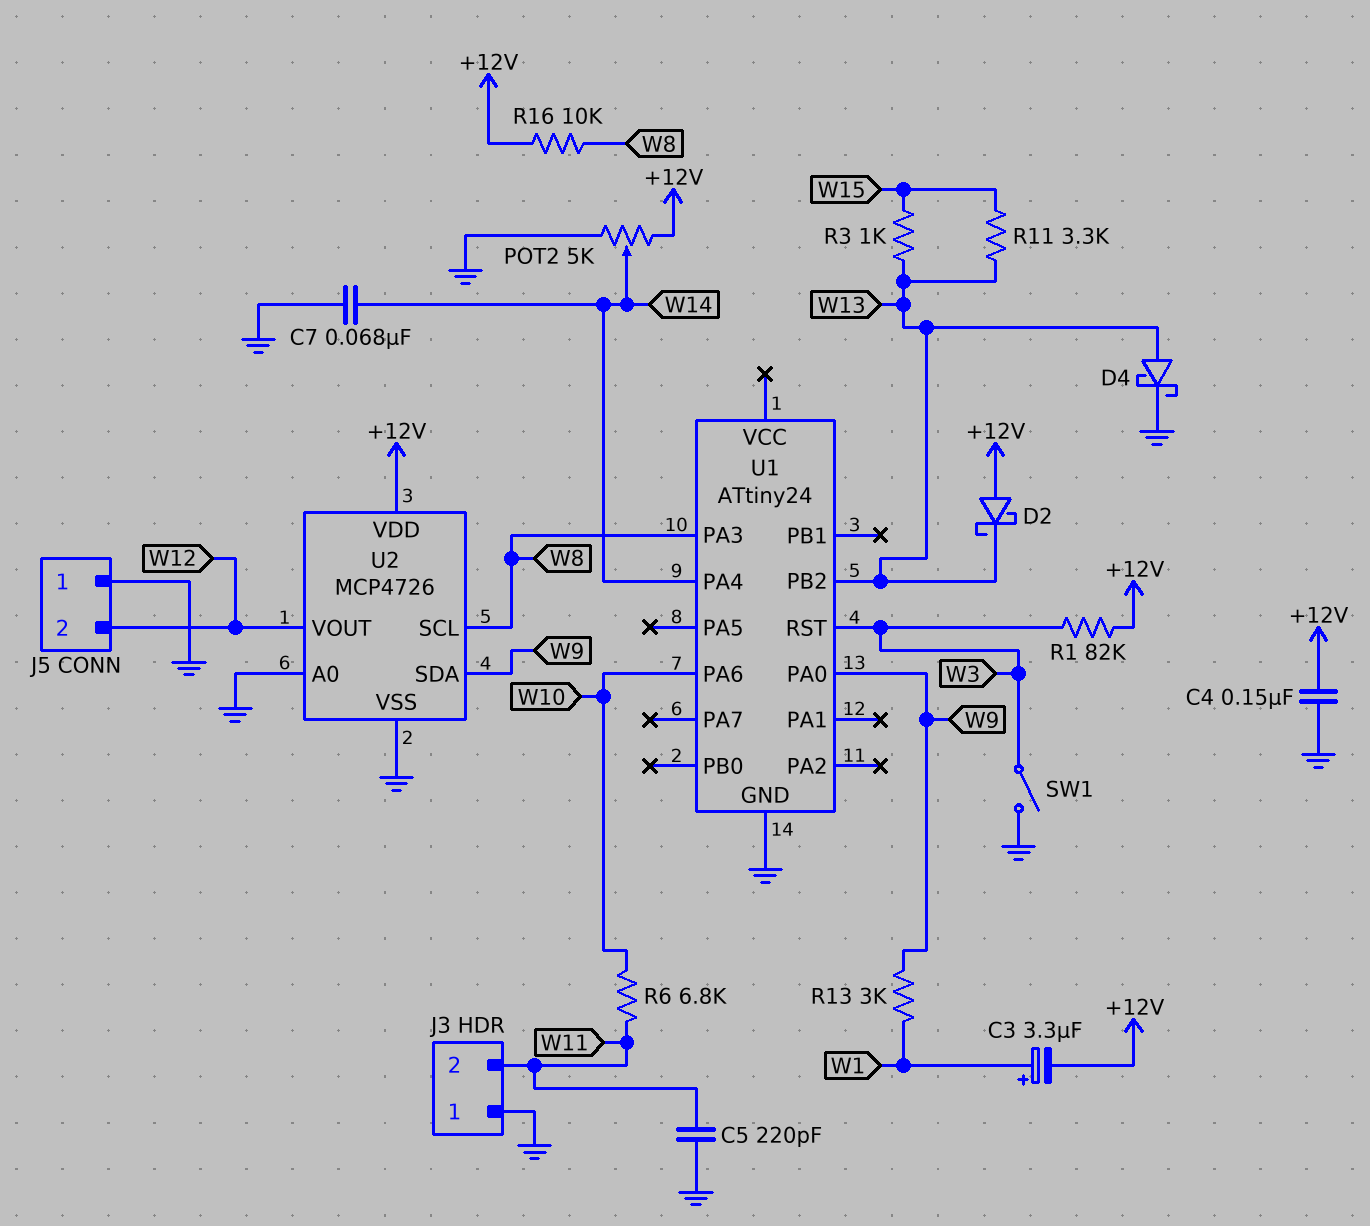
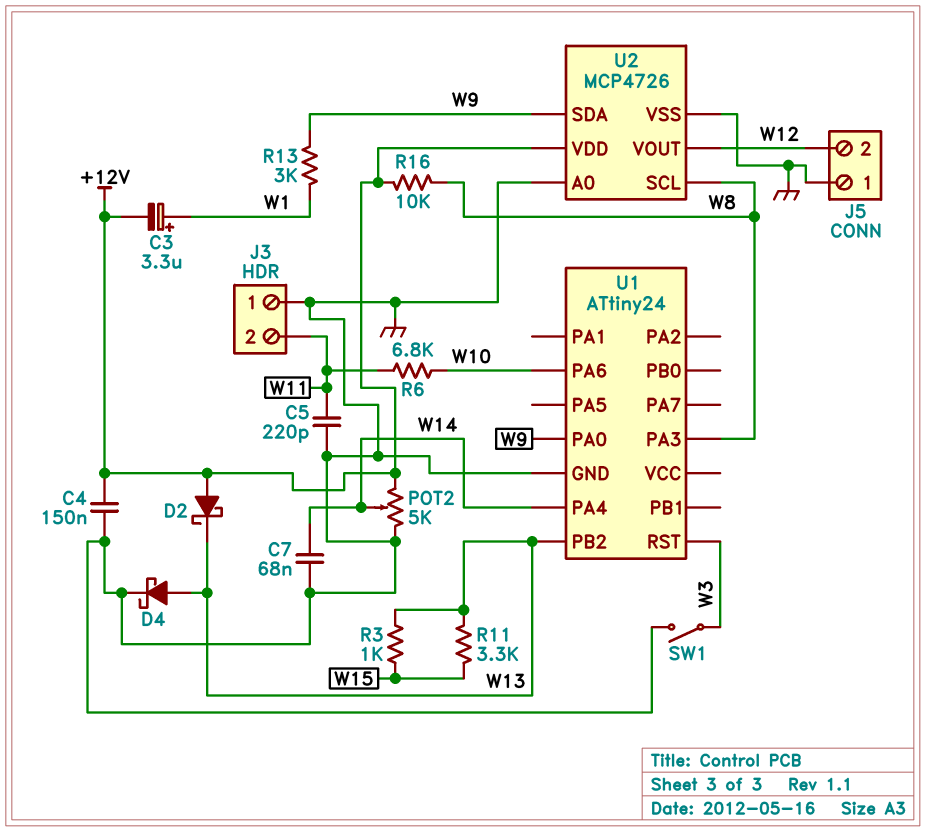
R1: 82k (+12V, W3) -> none

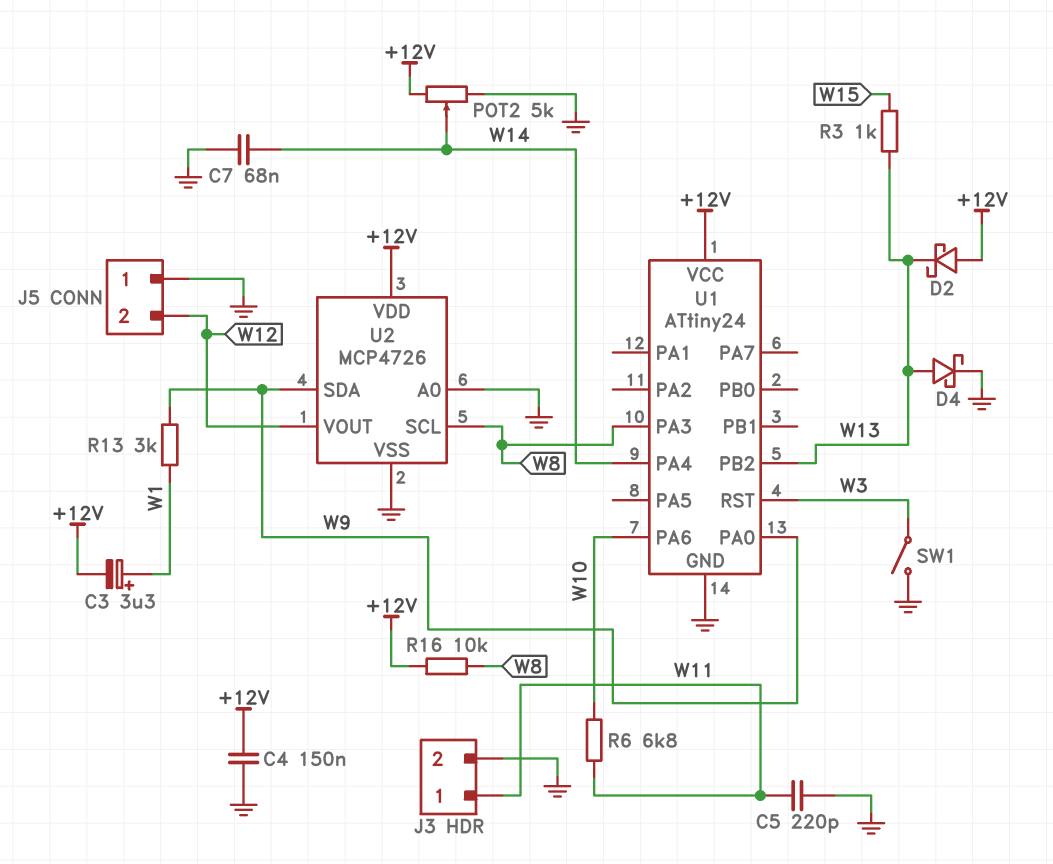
J3 pin 1: GND -> W11
J3 pin 2: W11 -> GND
R11: 3.3k (W13, W15) -> none
U1 pin VCC: none -> +12V

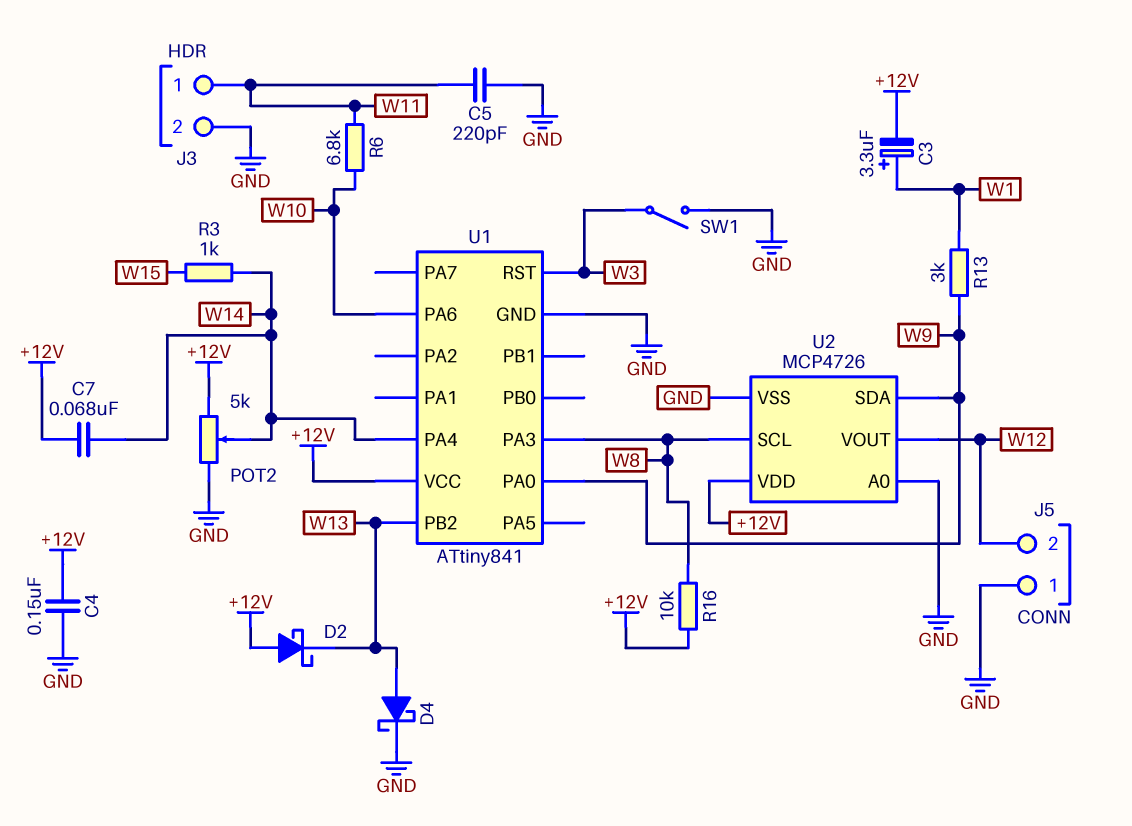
C7: 68nF (GND, W14) -> 68nF (+12V, W14)
R3: 1k (W13, W15) -> 1k (W14, W15)
U1: ATtiny24 -> ATtiny841

